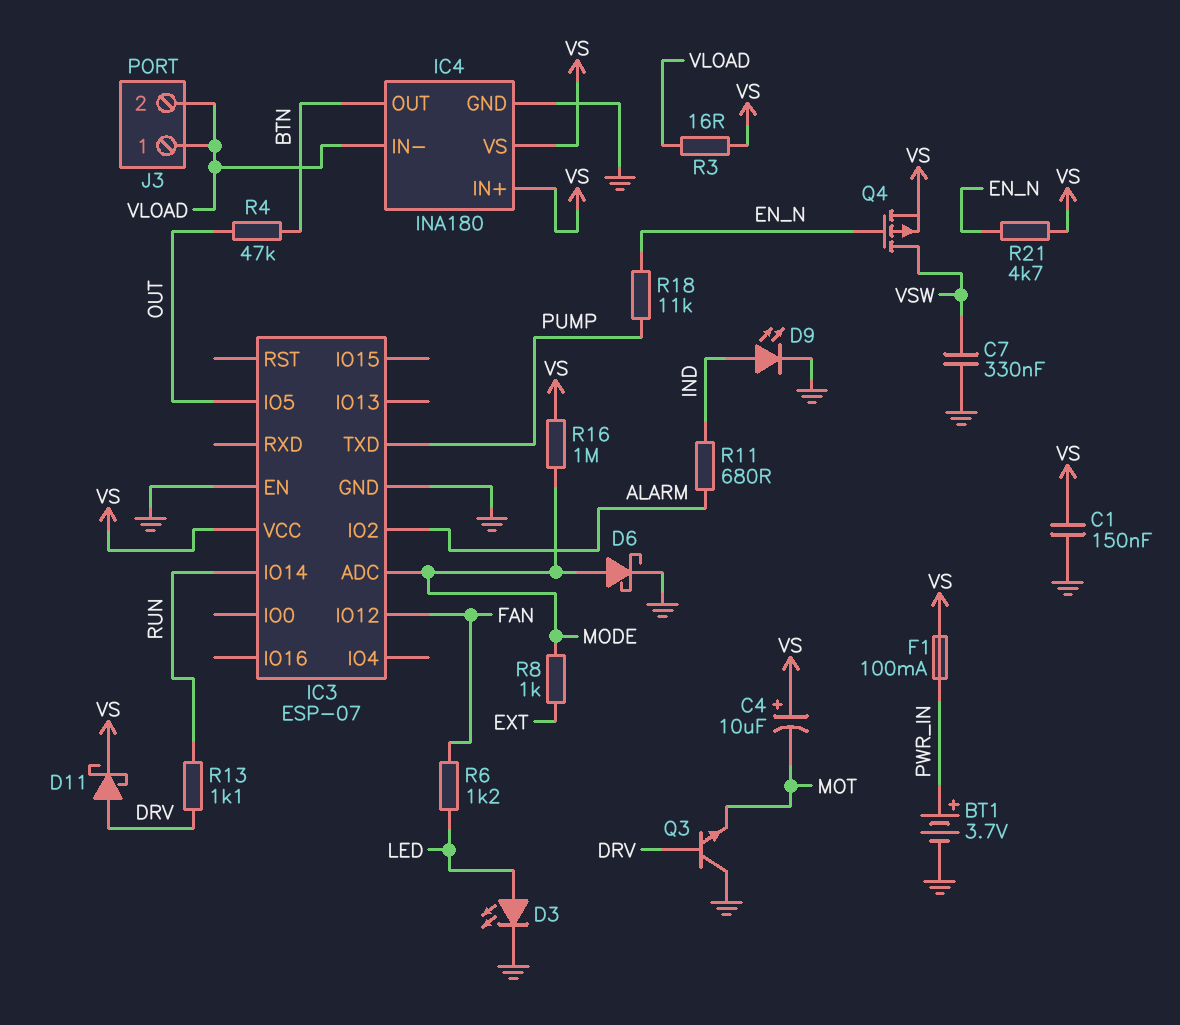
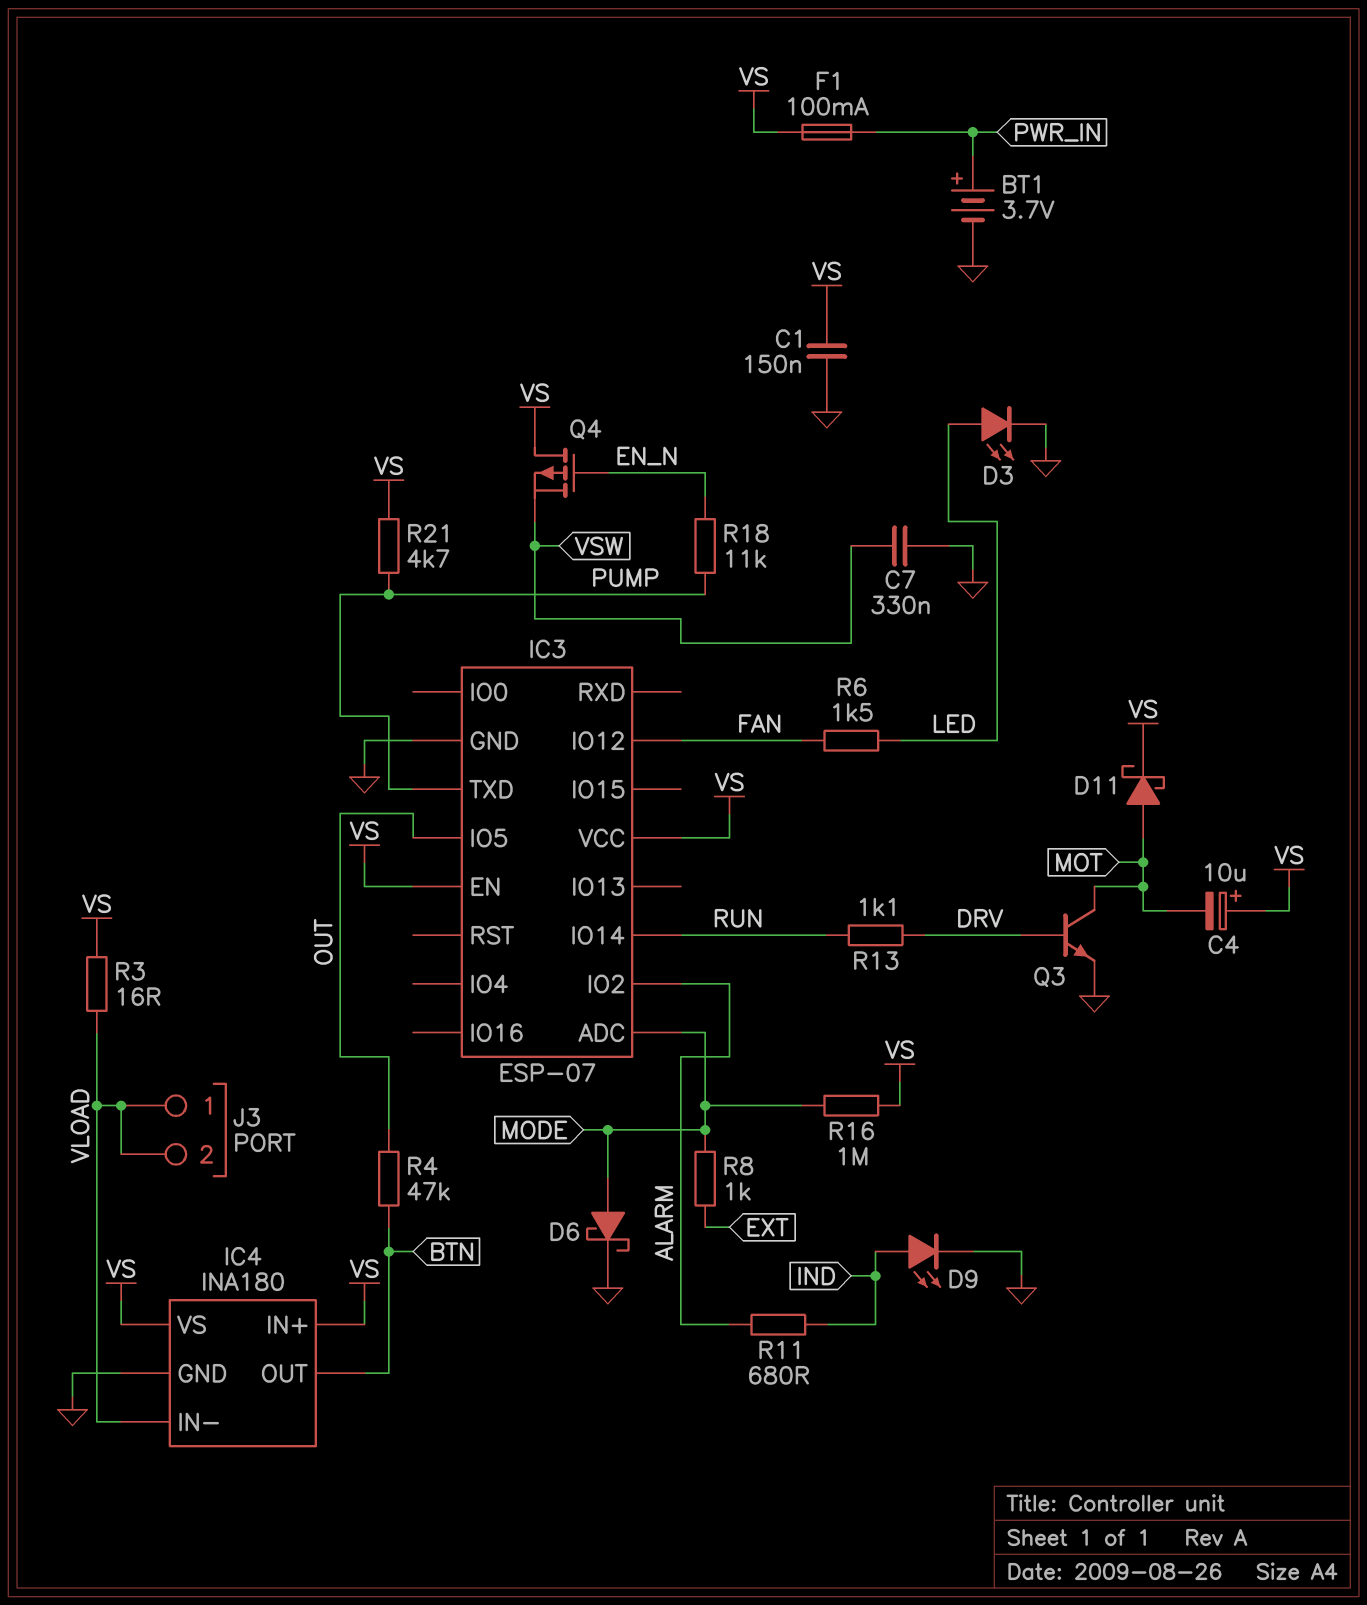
D11: schottky (A DRV, K VS) -> schottky (A MOT, K VS)
IC3 pin EN: GND -> VS
Q3: NPN (B DRV, C GND, E MOT) -> NPN (B DRV, C MOT, E GND)
Q4: PMOS (G EN_N, D VSW, S VS) -> PMOS (G EN_N, D VS, S VSW)
R6: 1.2k (FAN, LED) -> 1.5k (FAN, LED)
R21: 4.7k (EN_N, VS) -> 4.7k (PUMP, VS)

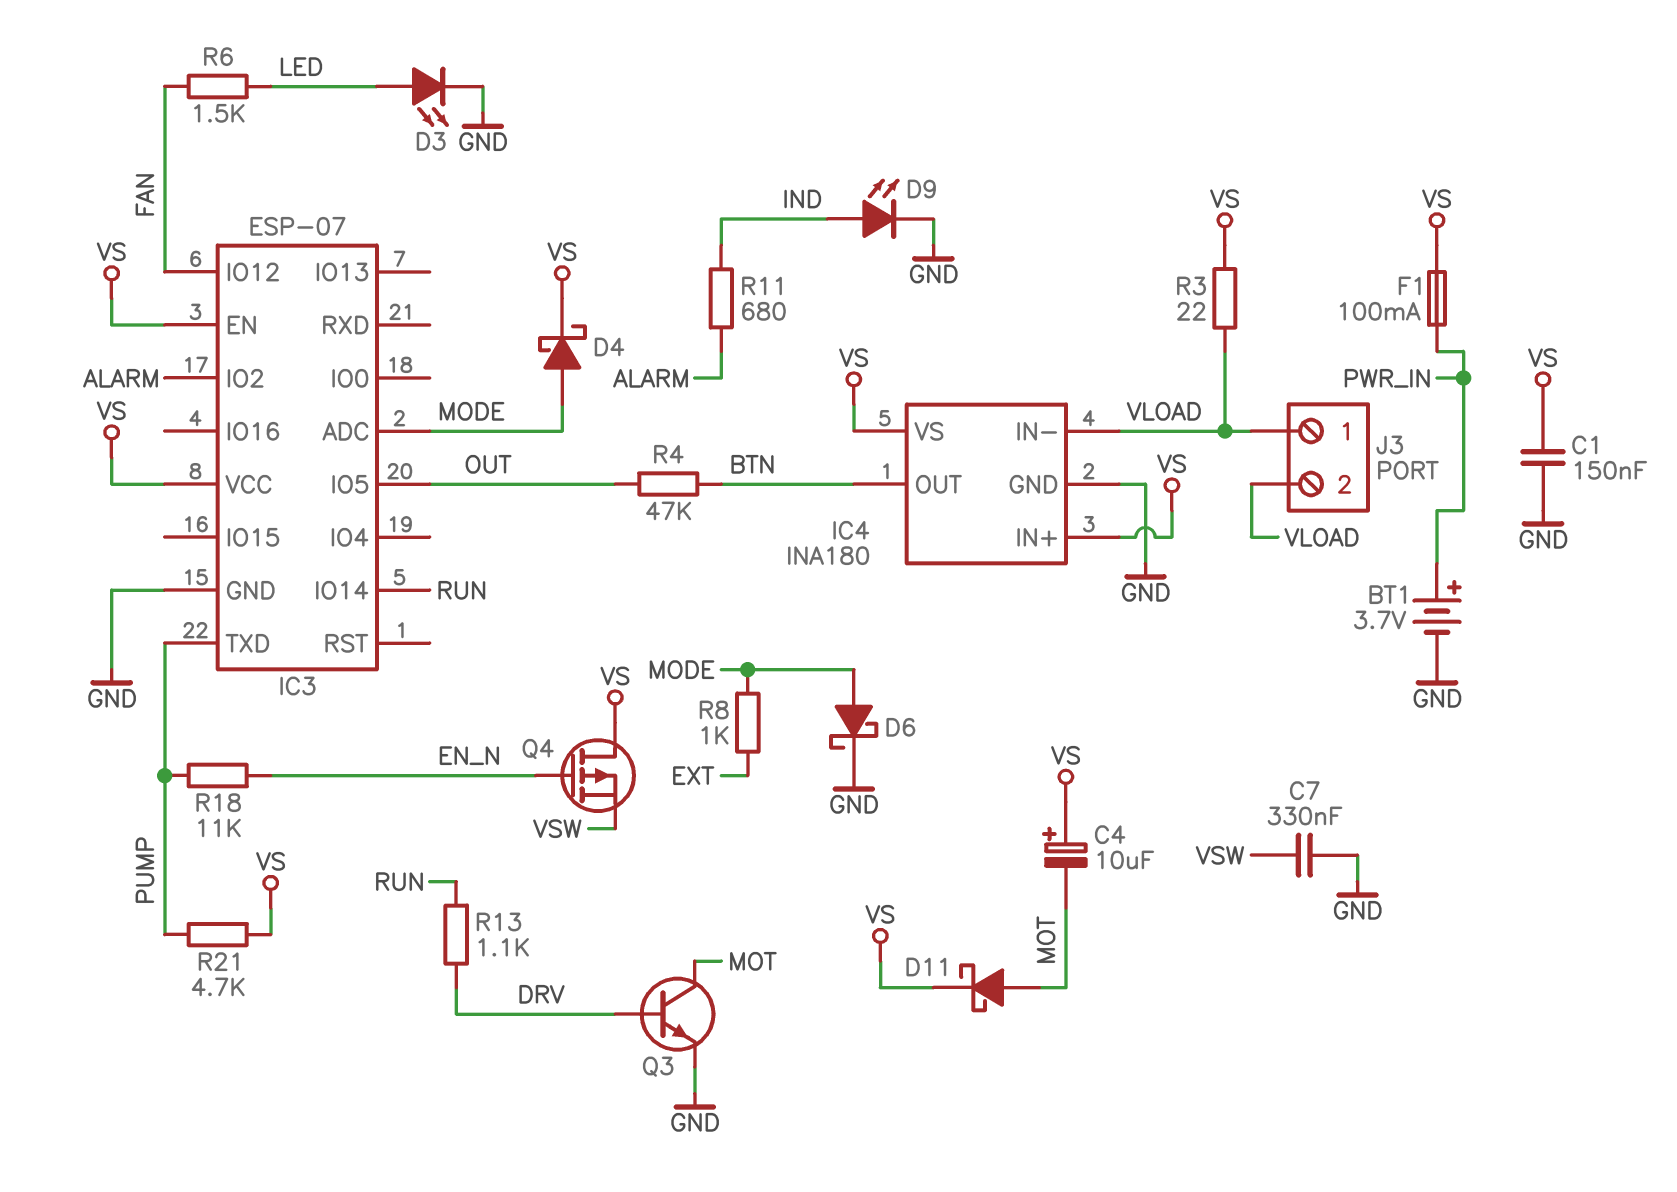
D4: none -> schottky (A MODE, K VS)
R3: 16 (VLOAD, VS) -> 22 (VLOAD, VS)
R16: 1M (MODE, VS) -> none

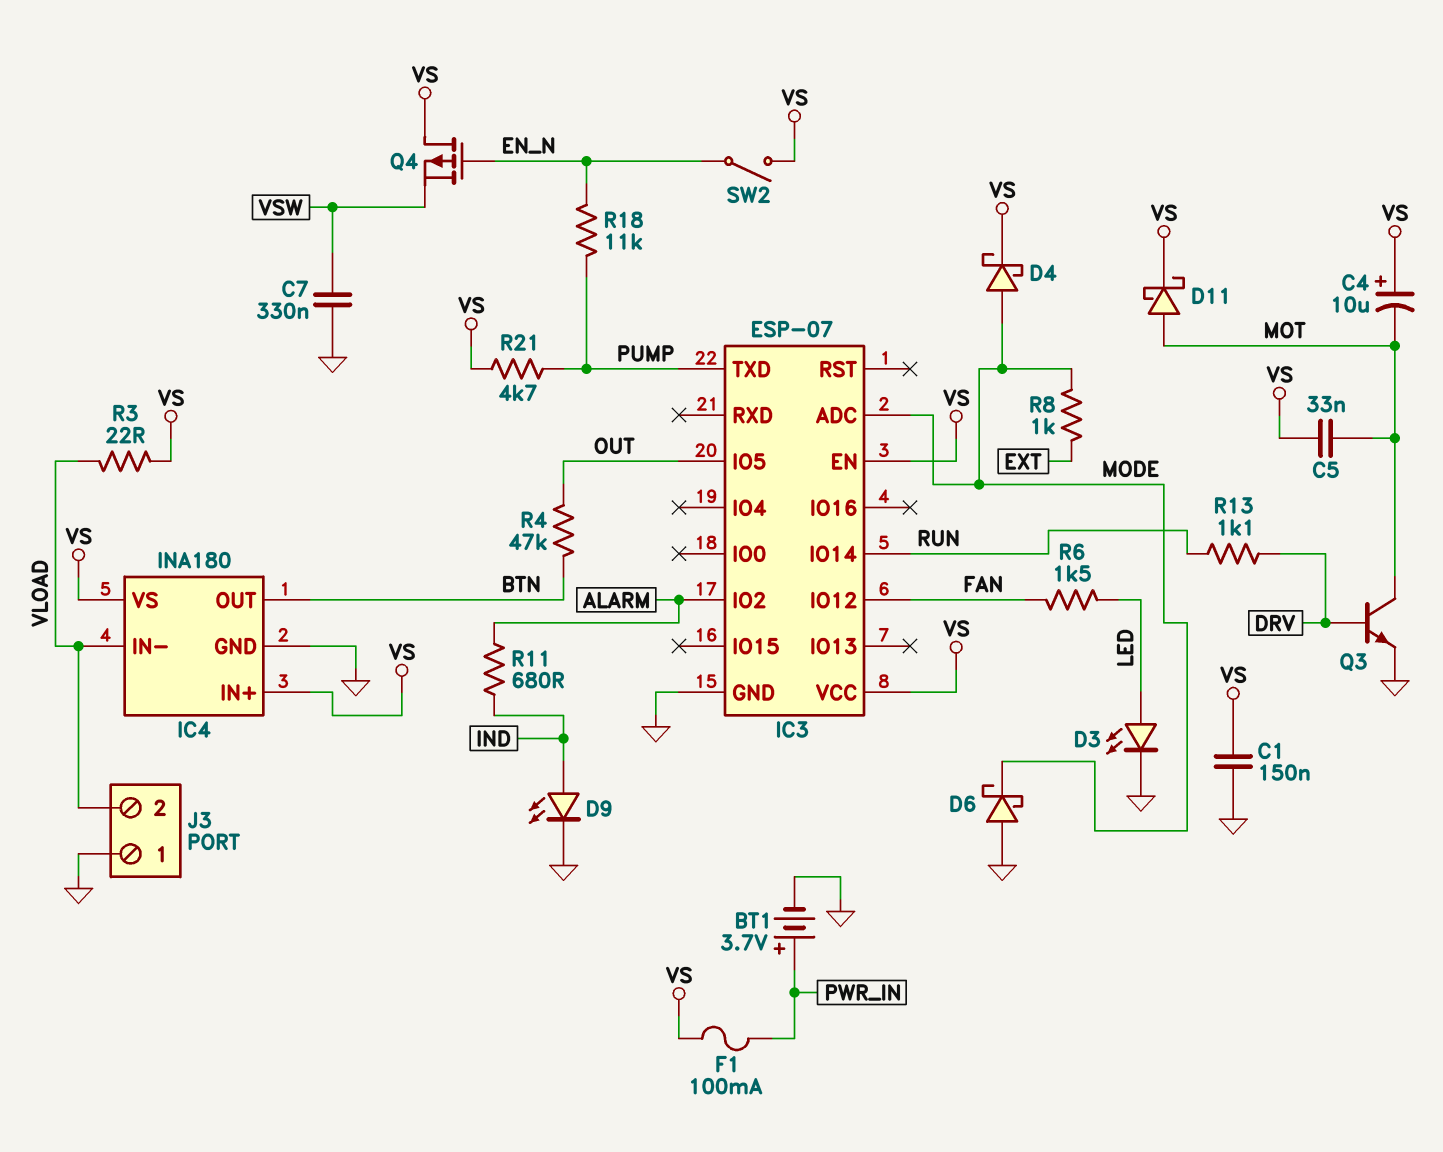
C5: none -> 33nF (MOT, VS)
D6: schottky (A MODE, K GND) -> schottky (A GND, K MODE)
J3 pin 1: VLOAD -> GND
SW2: none -> switch (EN_N, VS)

